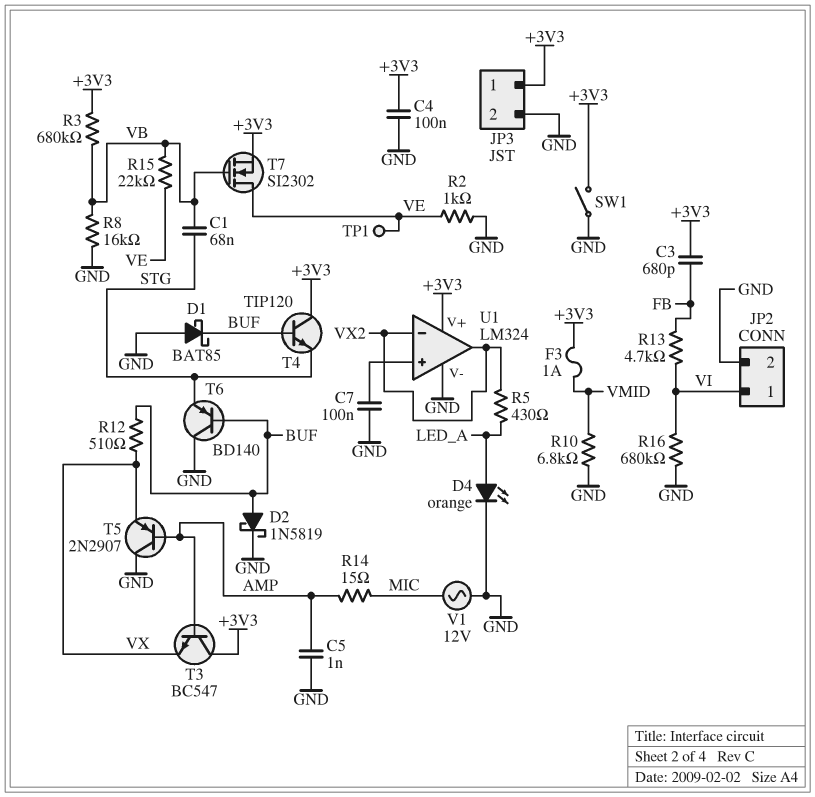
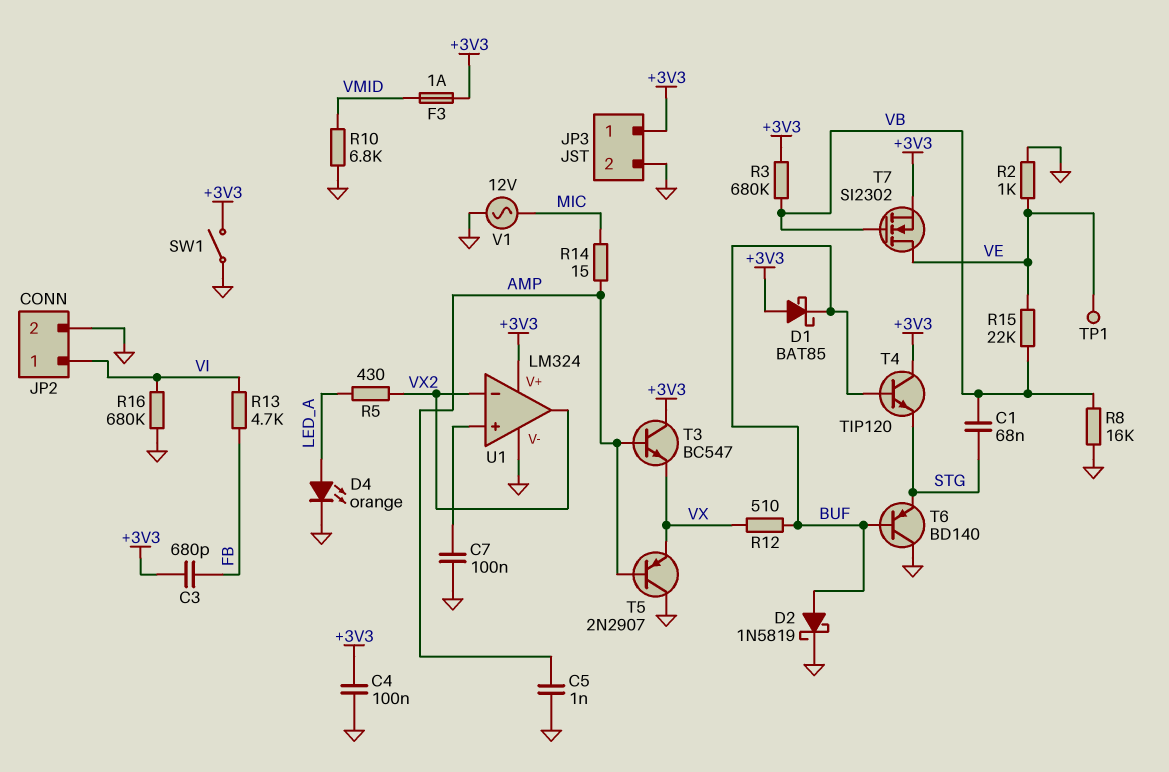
D1: schottky BAT85 (A GND, K BUF) -> schottky BAT85 (A +3V3, K BUF)

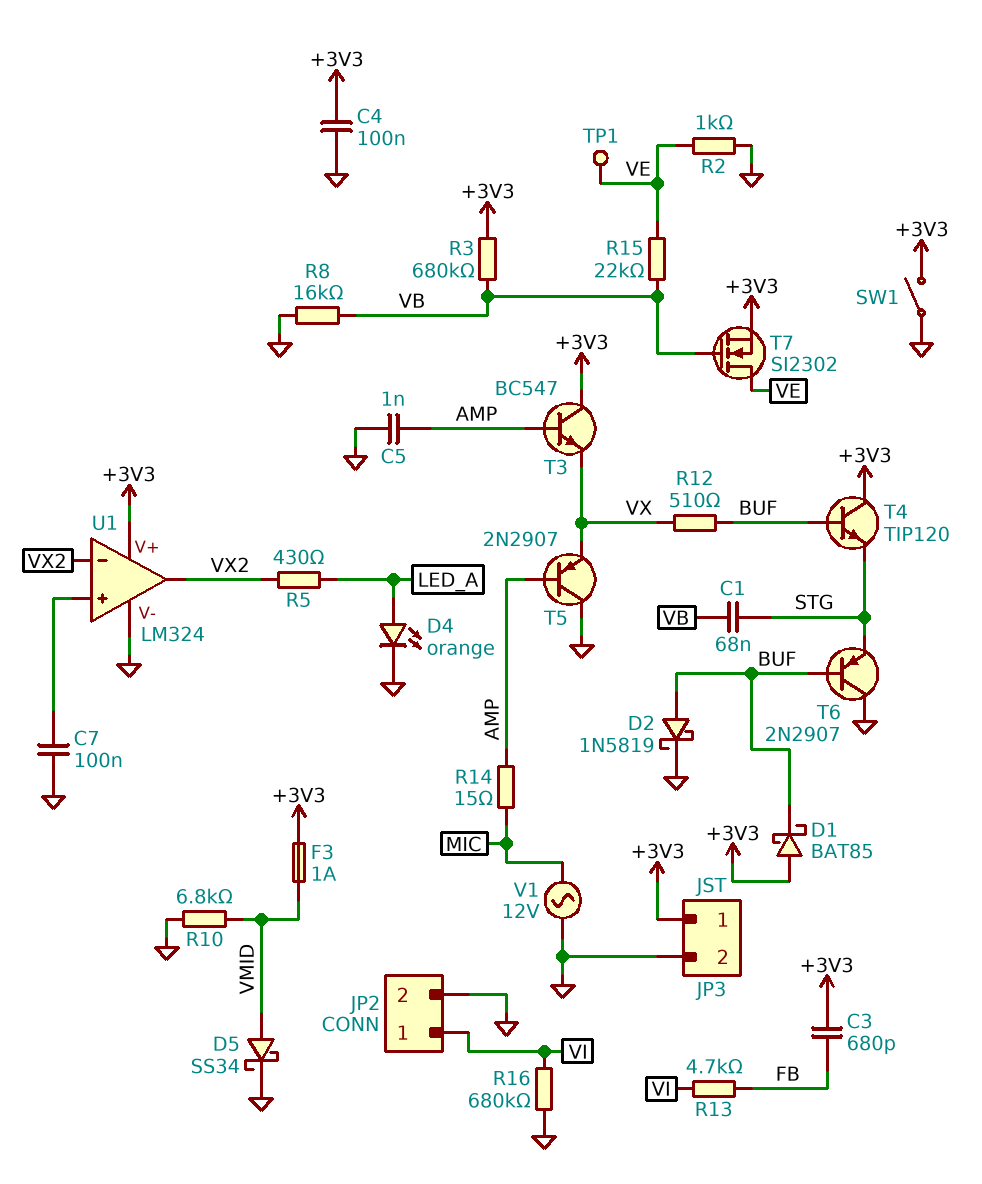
D5: none -> schottky SS34 (A VMID, K GND)
T6: PNP BD140 (B BUF, C GND, E STG) -> PNP 2N2907 (B BUF, C GND, E STG)

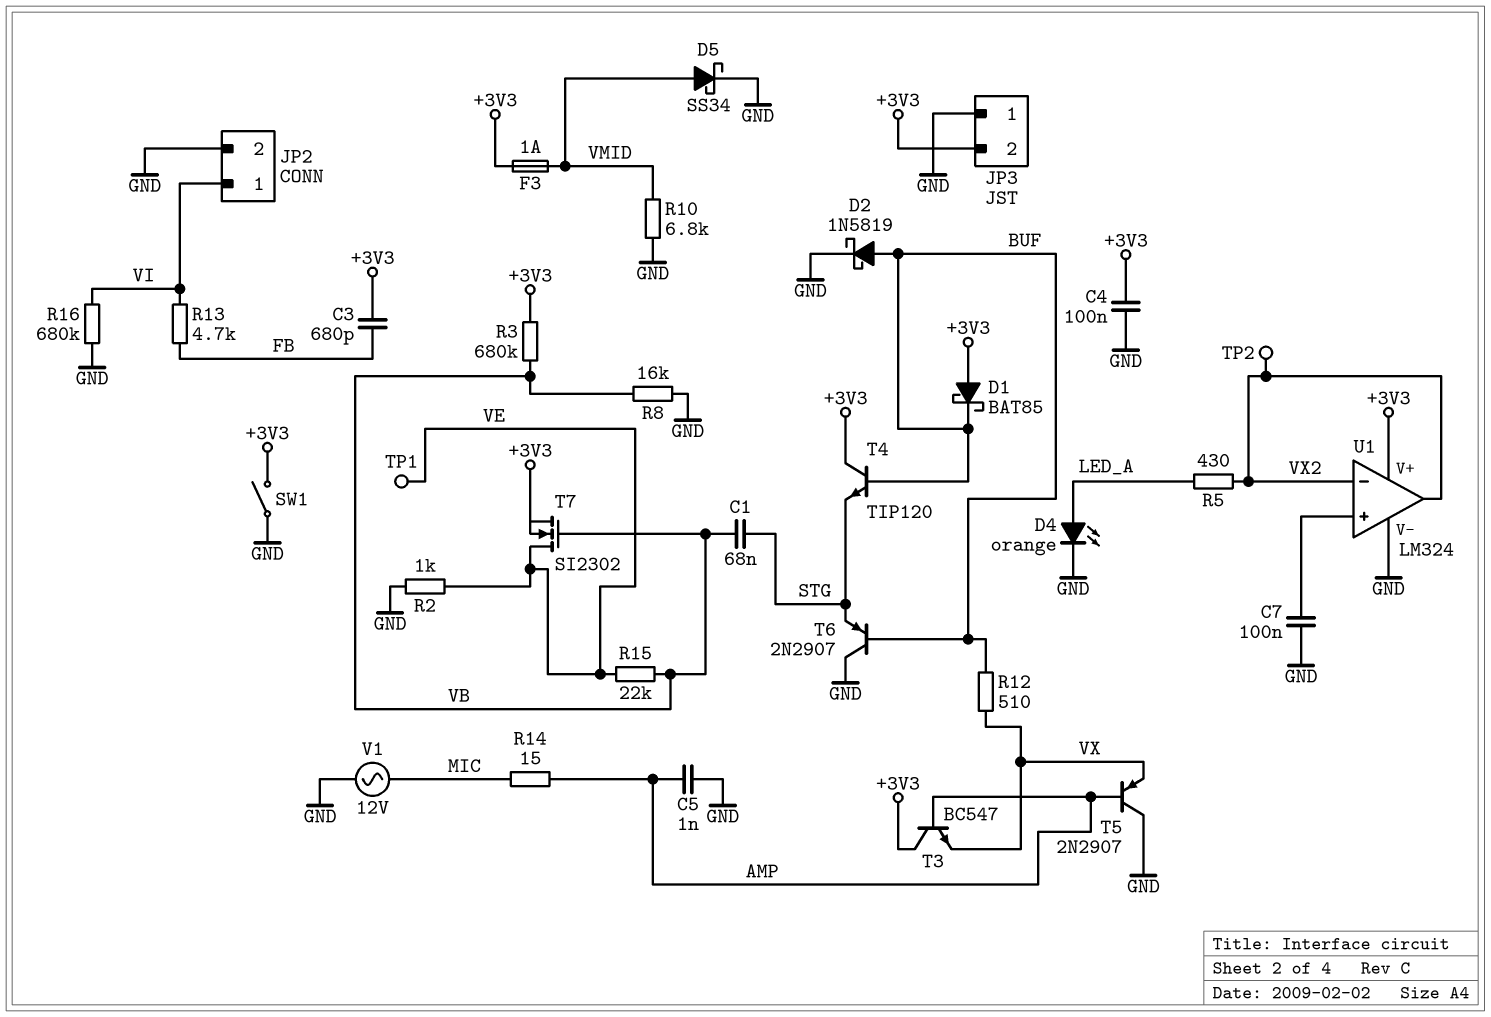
JP3 pin 1: +3V3 -> GND
JP3 pin 2: GND -> +3V3
TP2: none -> test point (VX2)

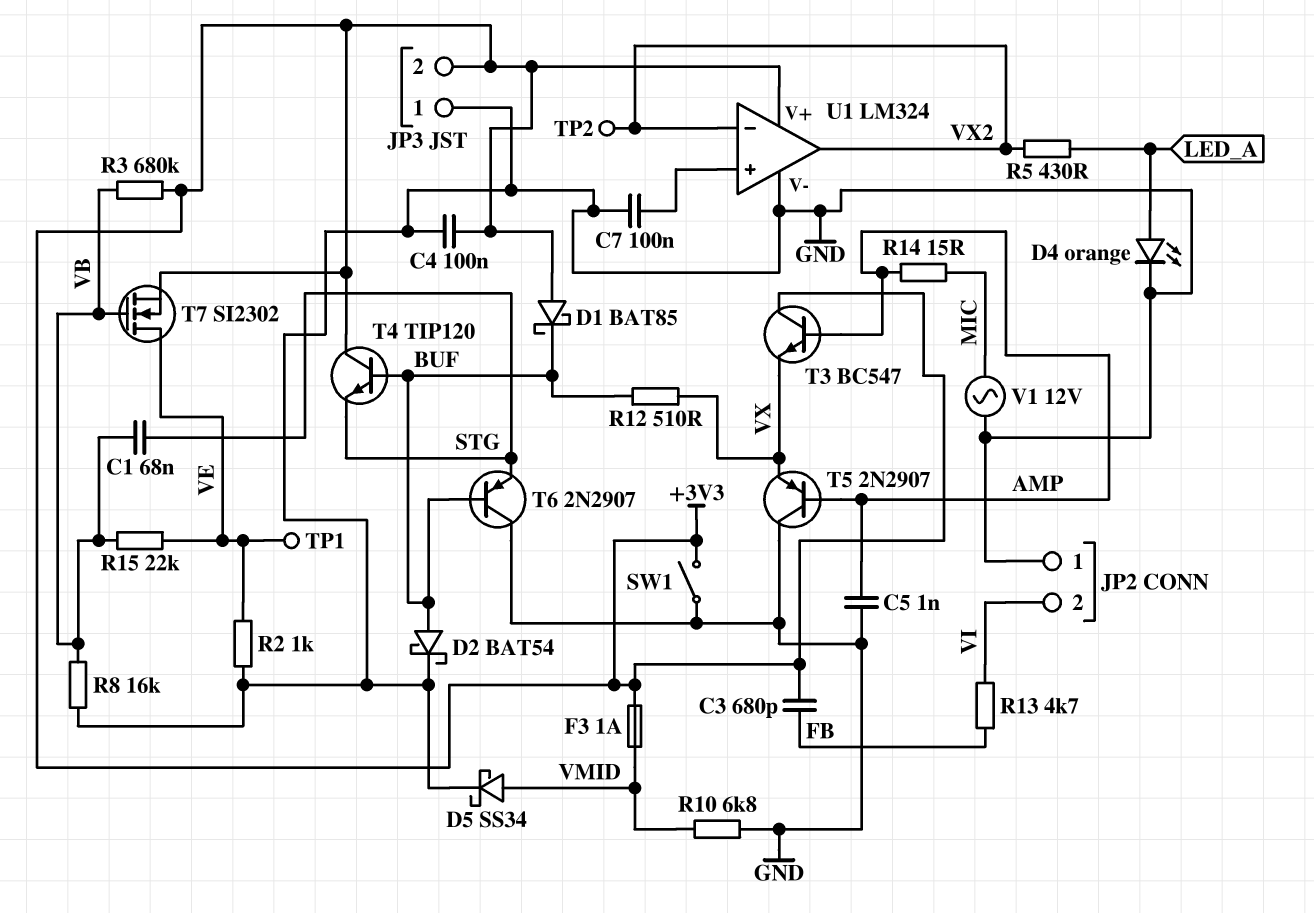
D2: schottky 1N5819 (A BUF, K GND) -> schottky BAT54 (A BUF, K GND)
JP2 pin 1: VI -> GND
JP2 pin 2: GND -> VI
R16: 680k (GND, VI) -> none

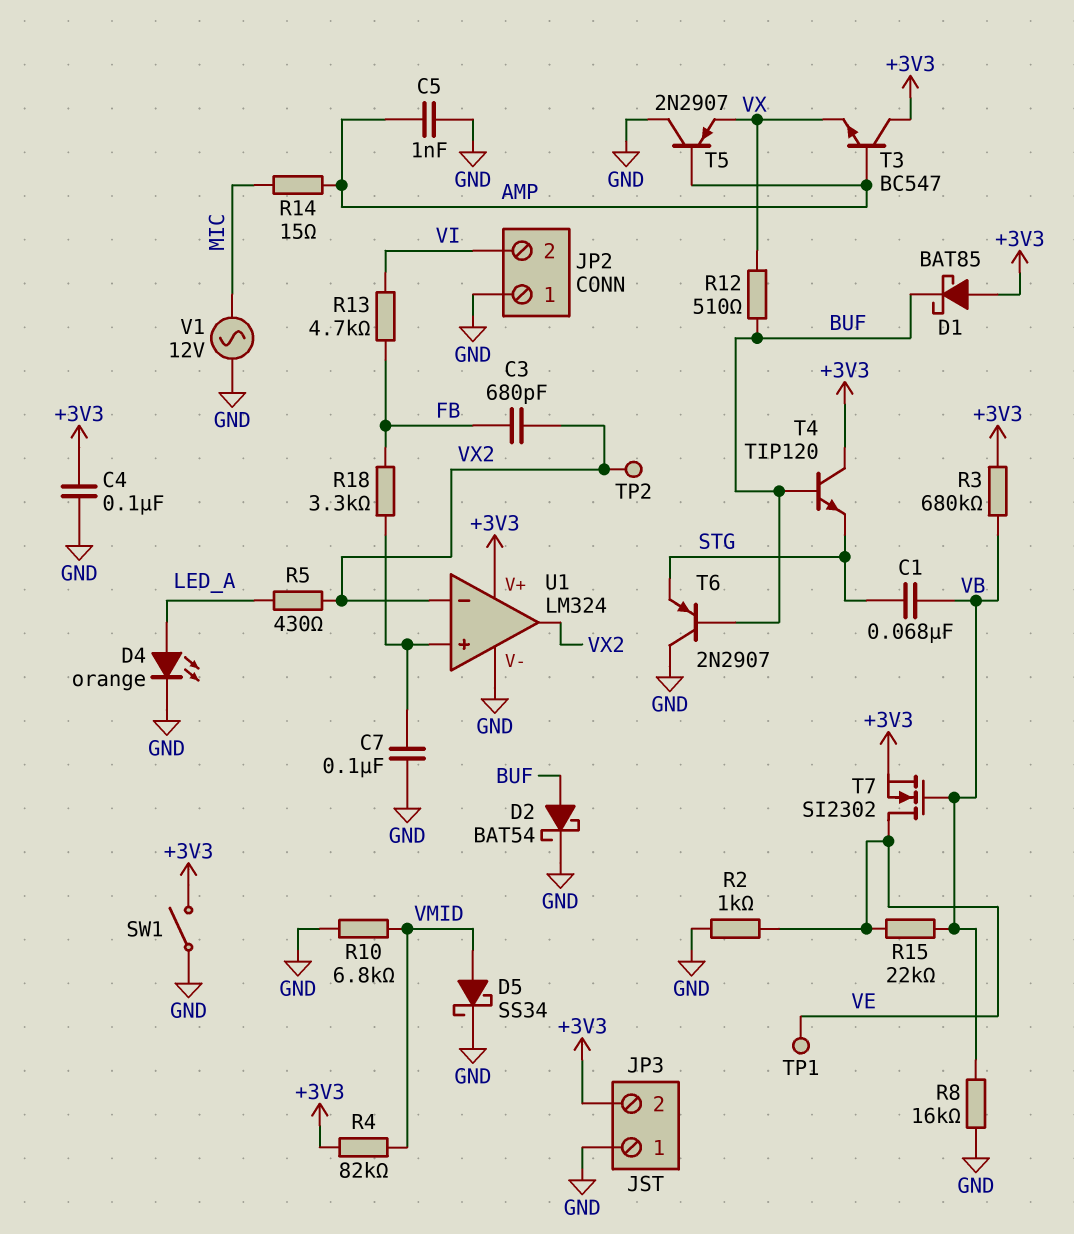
C3: 680pF (+3V3, FB) -> 680pF (FB, VX2)
F3: 1A (+3V3, VMID) -> none
R4: none -> 82k (+3V3, VMID)
R18: none -> 3.3k (FB, U1/in+)

